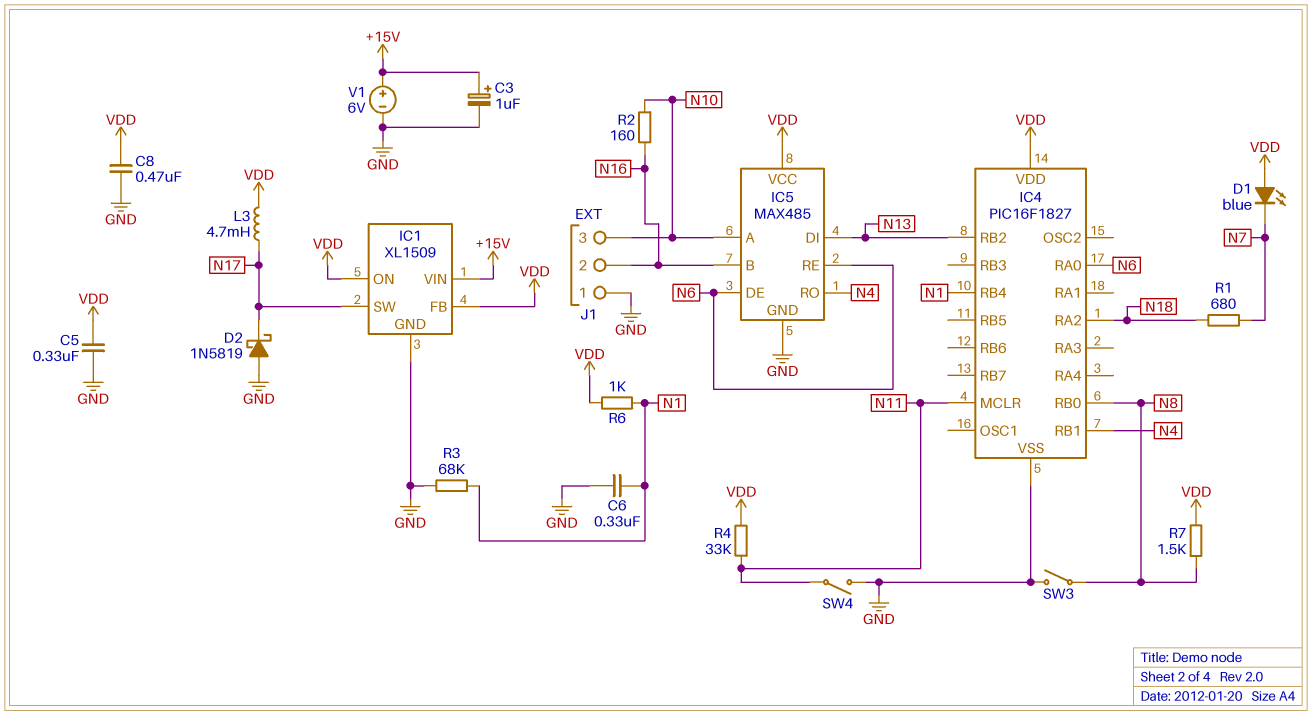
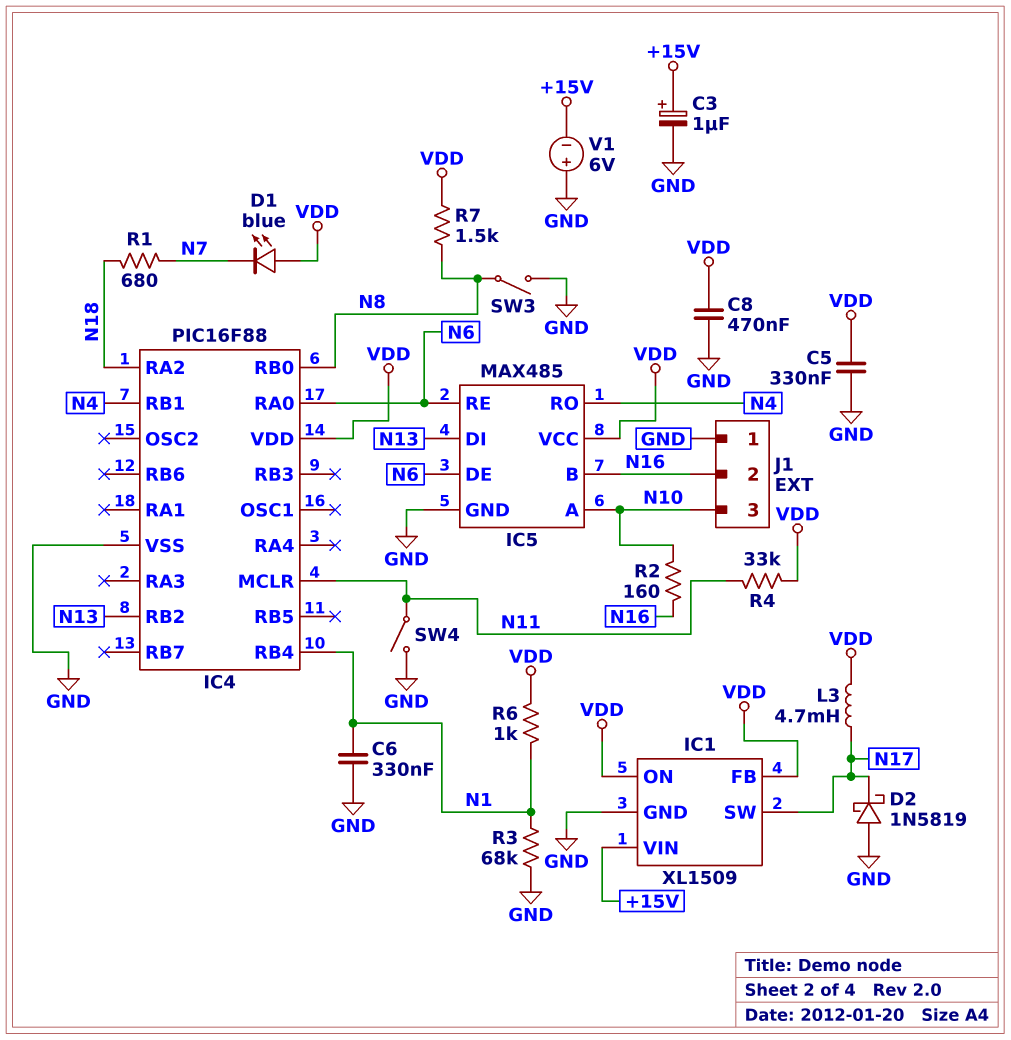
IC4: PIC16F1827 -> PIC16F88
V1: 6V (plus +15V, minus GND) -> 6V (plus GND, minus +15V)

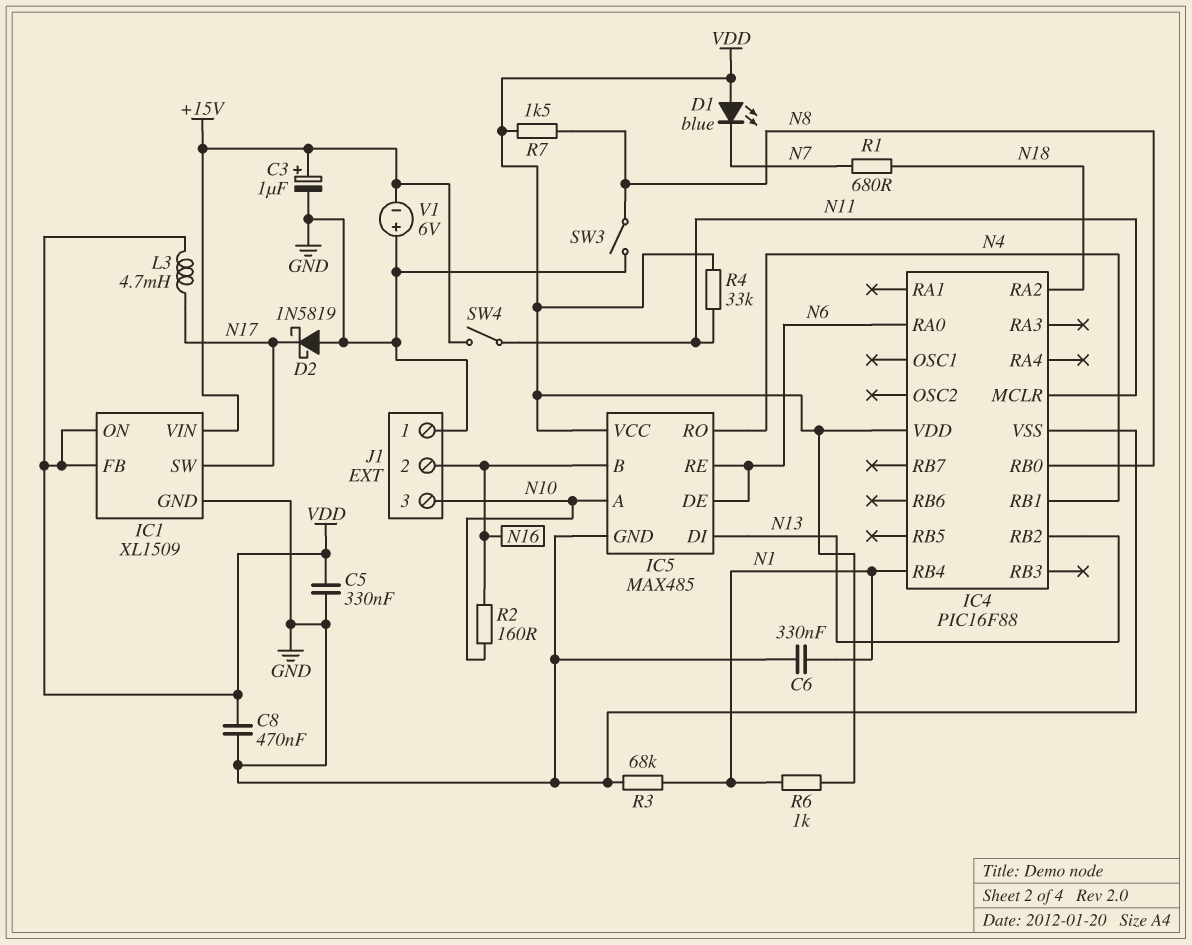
SW4: switch (GND, N11) -> switch (+15V, N11)

